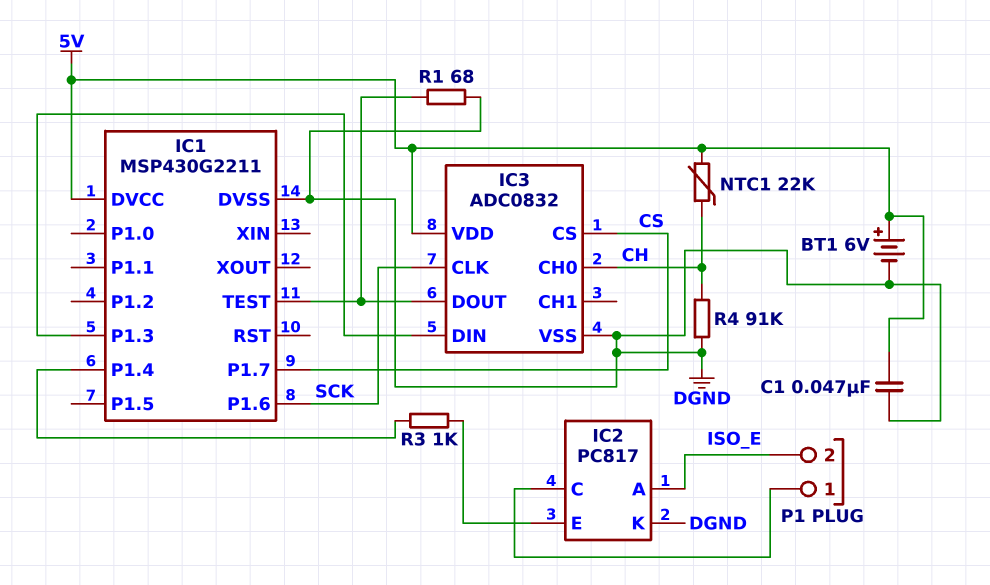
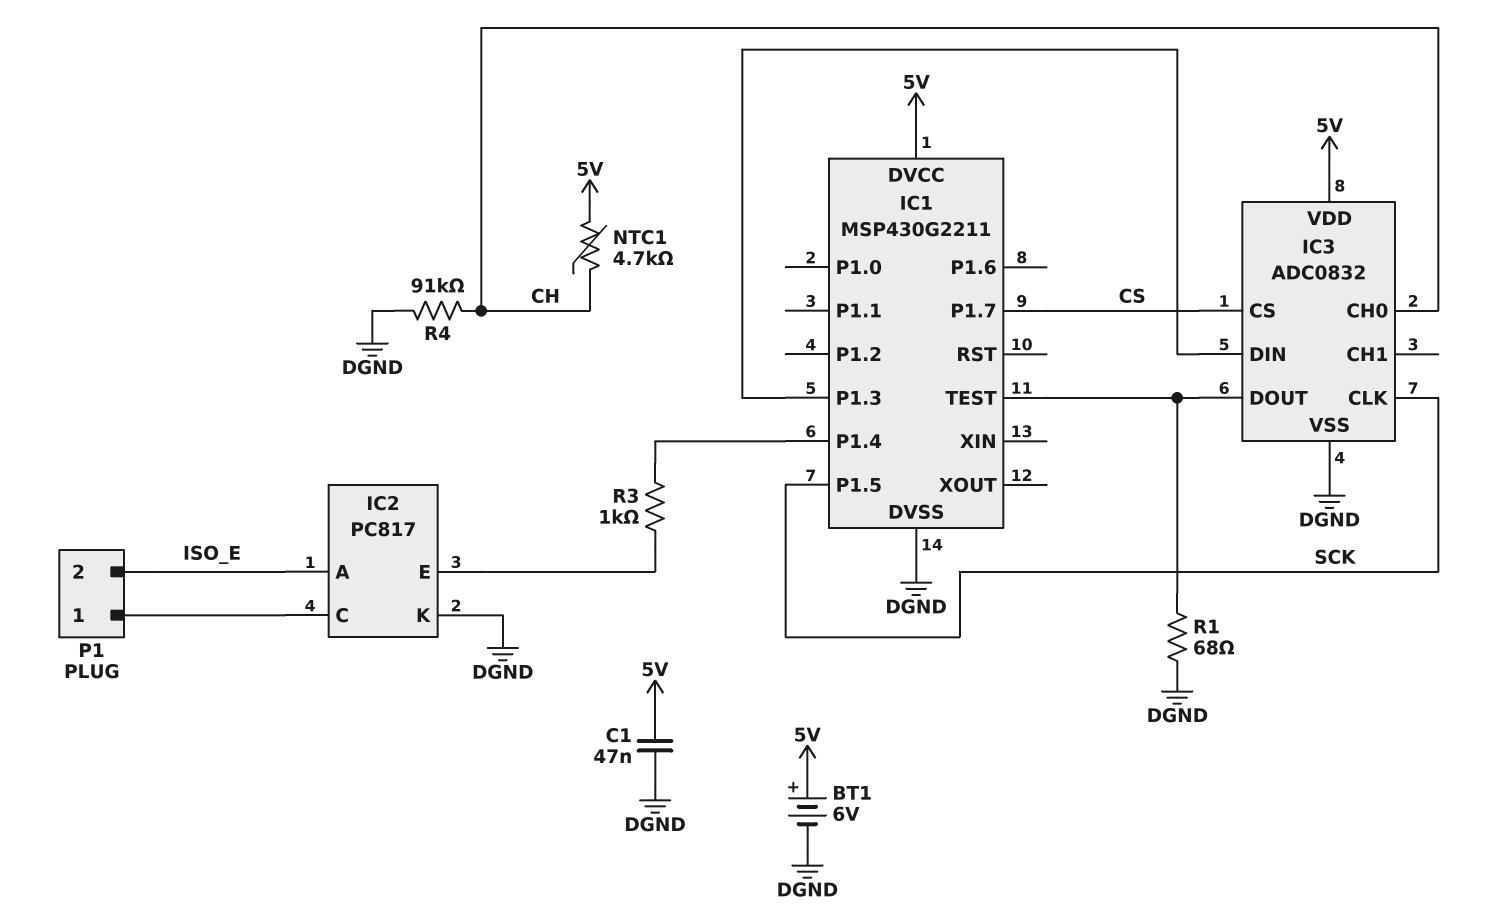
IC1 pin P1.5: none -> SCK
IC1 pin P1.6: SCK -> none
NTC1: 22k (5V, CH) -> 4.7k (5V, CH)

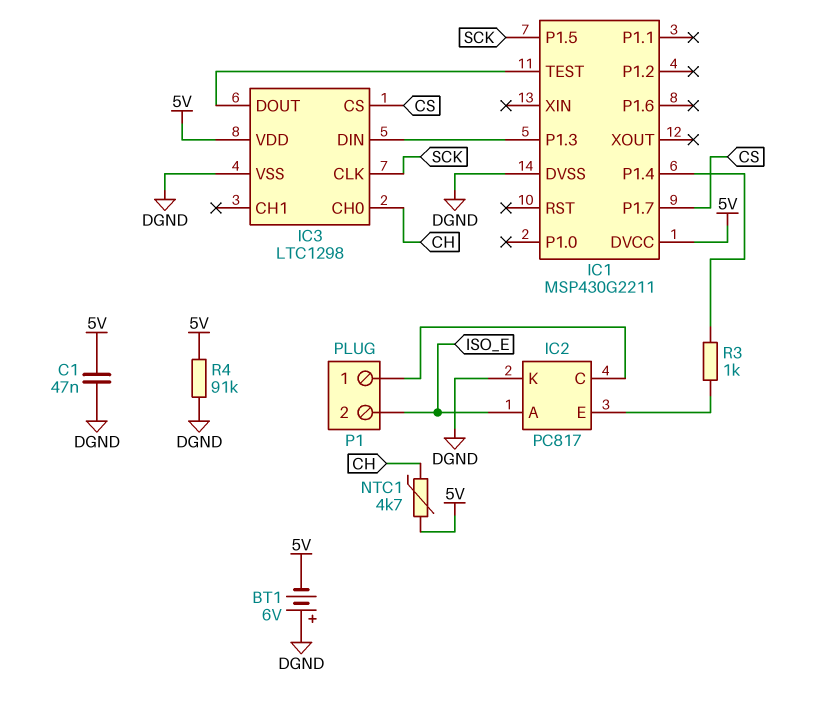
BT1: 6V (plus 5V, minus DGND) -> 6V (plus DGND, minus 5V)
IC3: ADC0832 -> LTC1298
R1: 68 (DGND, IC1/TEST) -> none
R4: 91k (CH, DGND) -> 91k (5V, DGND)

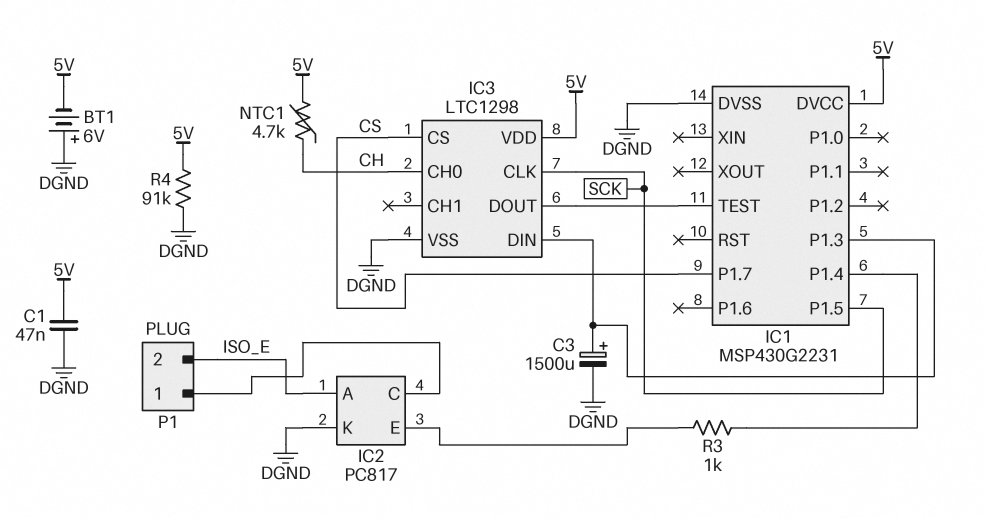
C3: none -> 1500uF (plus IC1/P1.3, minus DGND)
IC1: MSP430G2211 -> MSP430G2231

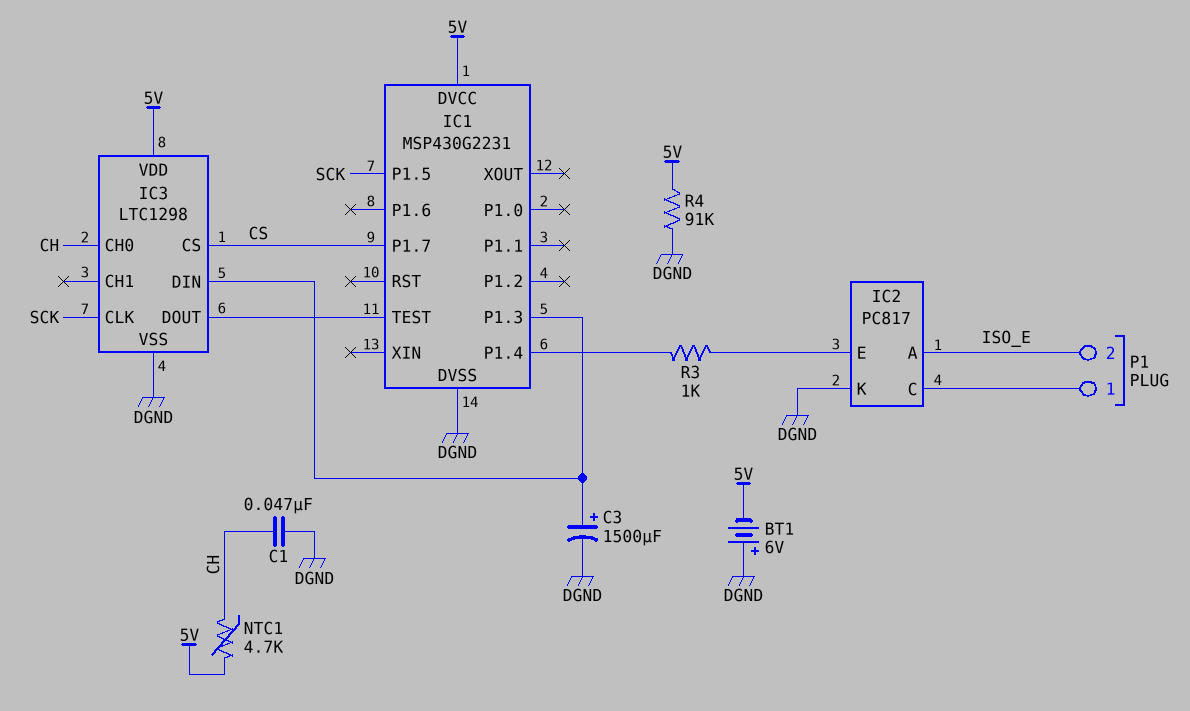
C1: 47nF (5V, DGND) -> 47nF (CH, DGND)

